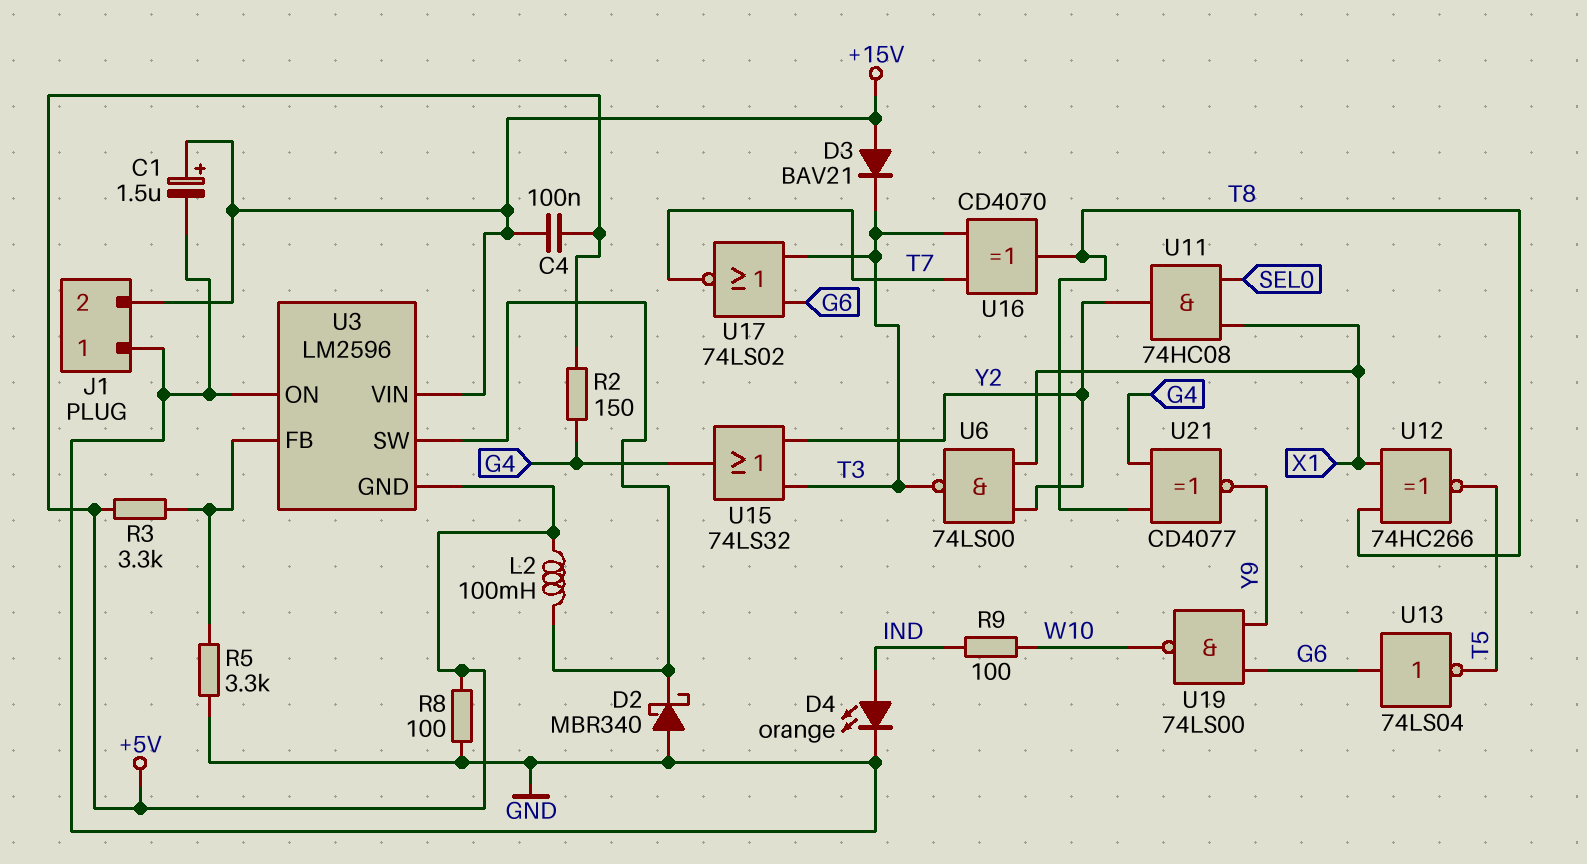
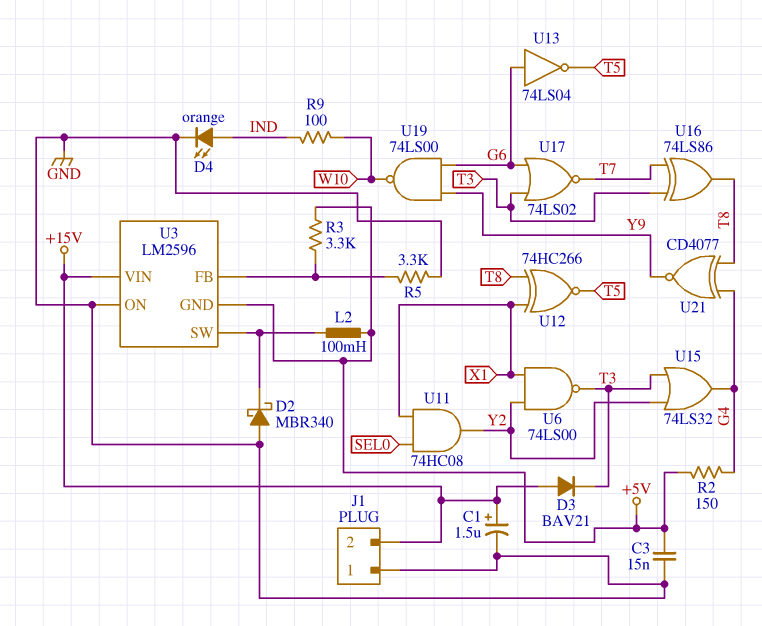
C3: none -> 15nF (+5V, GND)
C4: 100nF (+5V, +15V) -> none
R8: 100 (+5V, GND) -> none
U16: XOR CD4070 (in T3, in T7, out T8) -> XOR 74LS86 (in T3, in T7, out T8)

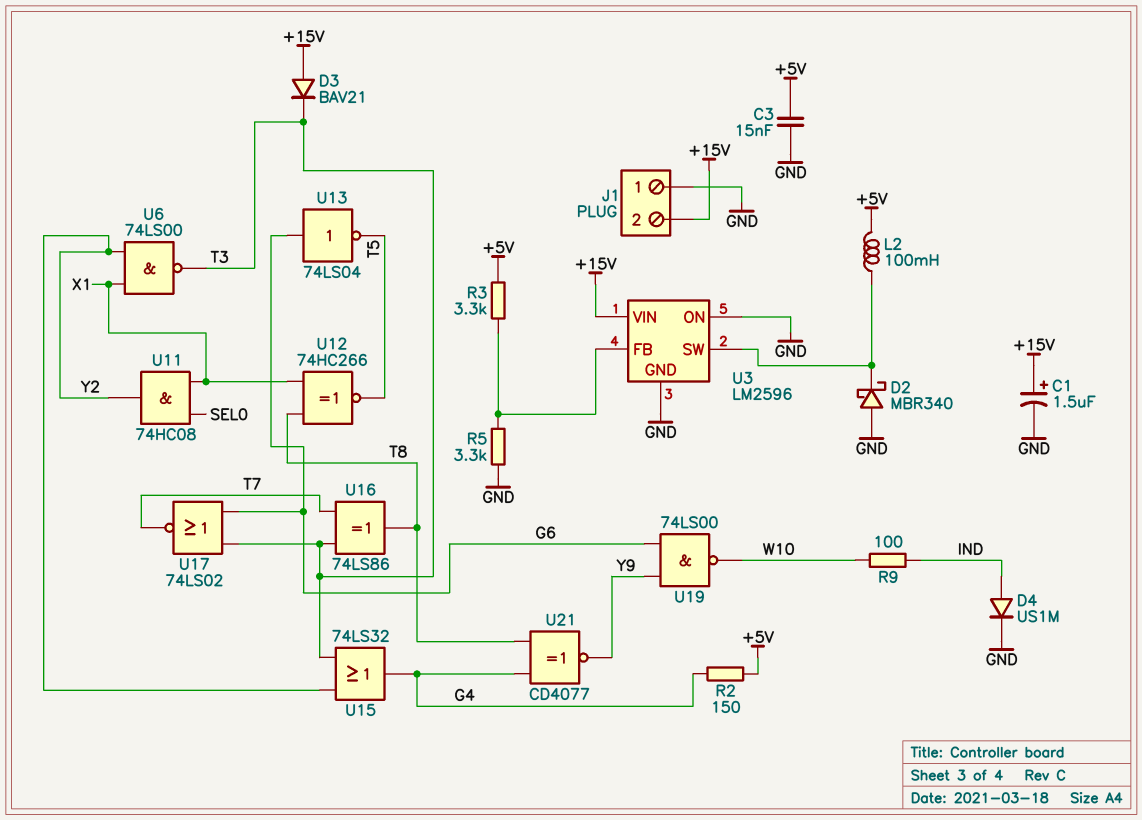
D4: LED orange (A IND, K GND) -> diode US1M (A IND, K GND)
U3 pin GND: +5V -> GND

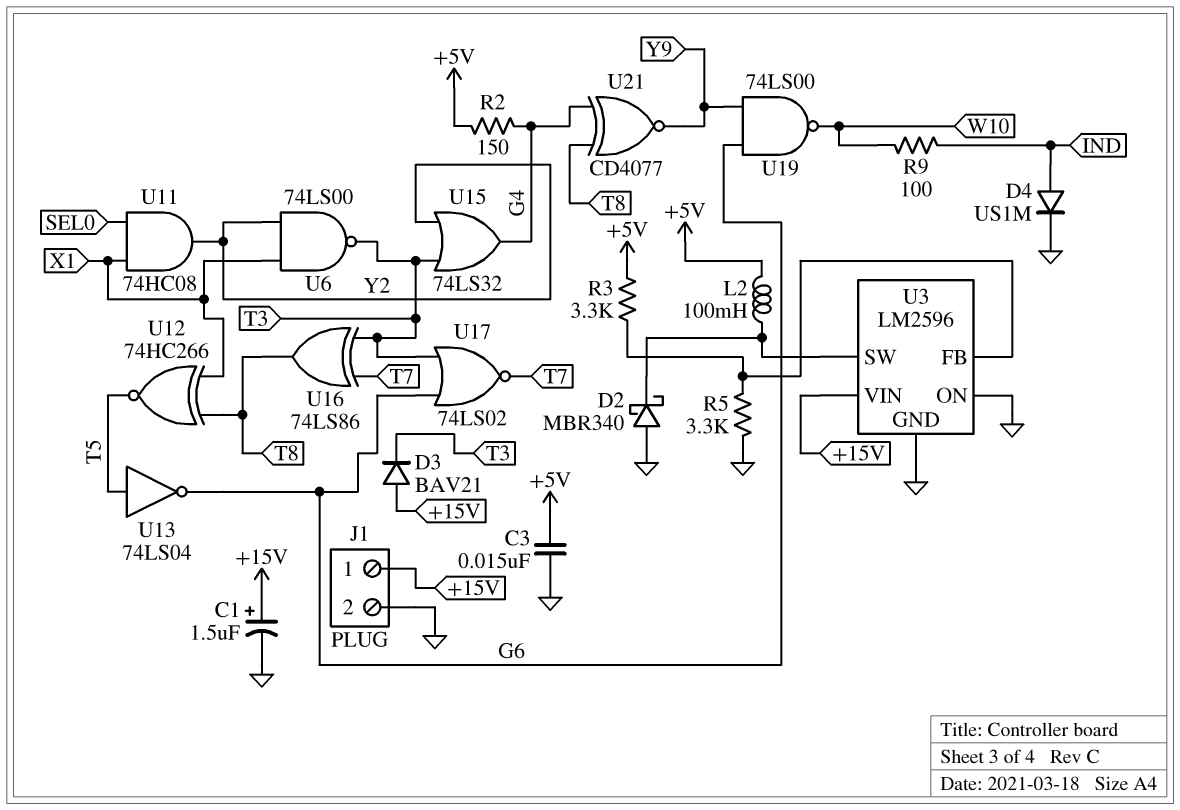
J1 pin 1: GND -> +15V
J1 pin 2: +15V -> GND
U13: NOT 74LS04 (in G6, out T5) -> NOT 74LS04 (in T5, out G6)

